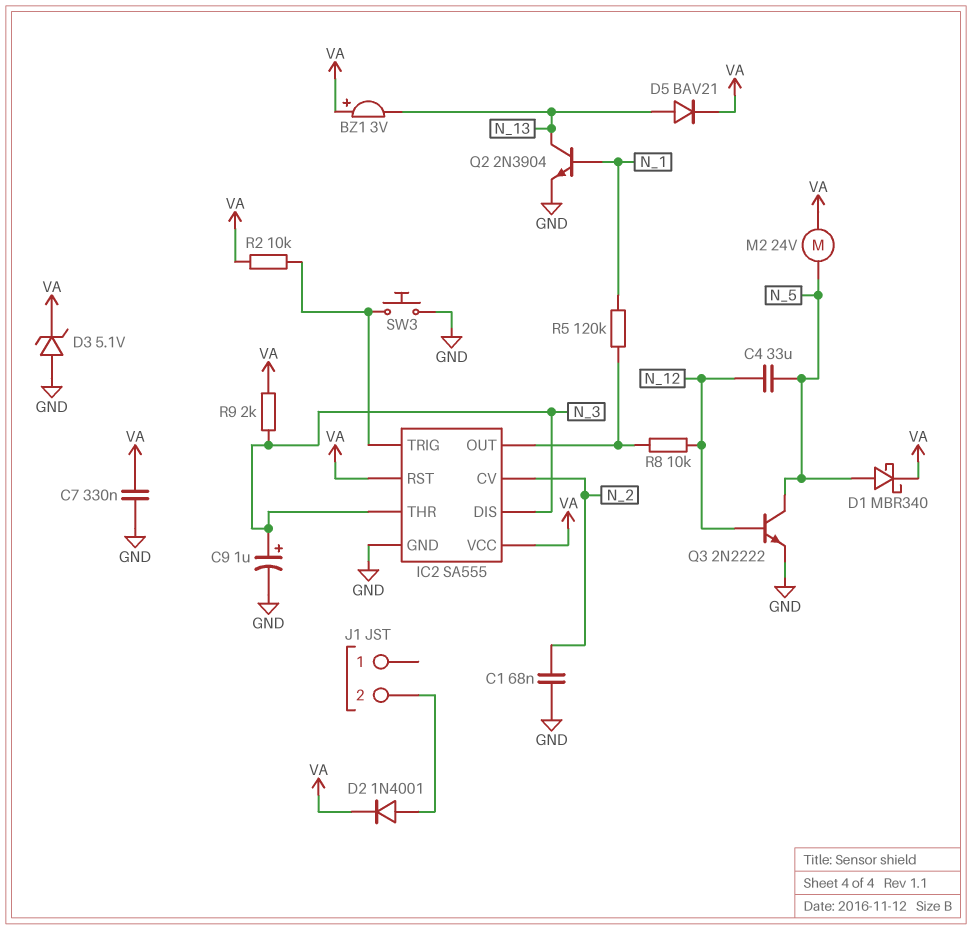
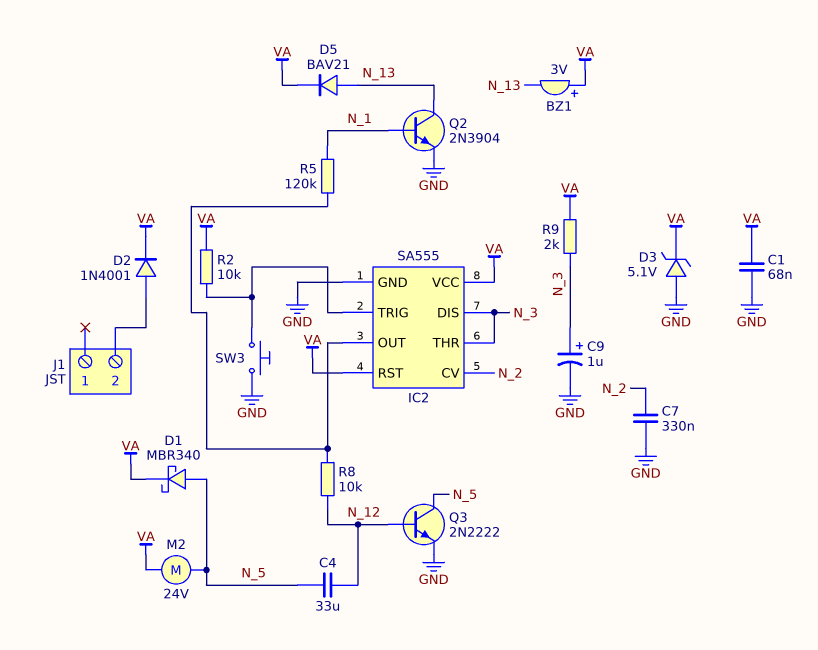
C1: 68nF (GND, N_2) -> 68nF (GND, VA)
C7: 330nF (GND, VA) -> 330nF (GND, N_2)

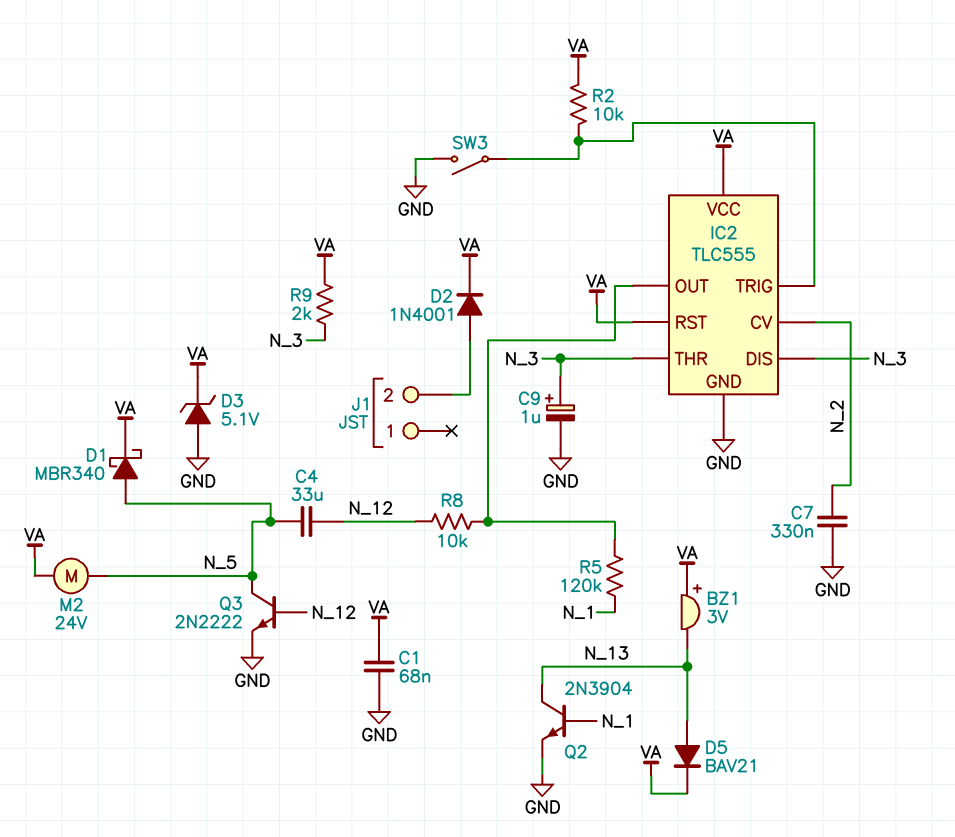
IC2: SA555 -> TLC555
SW3: button (GND, IC2/TRIG) -> switch (GND, IC2/TRIG)

